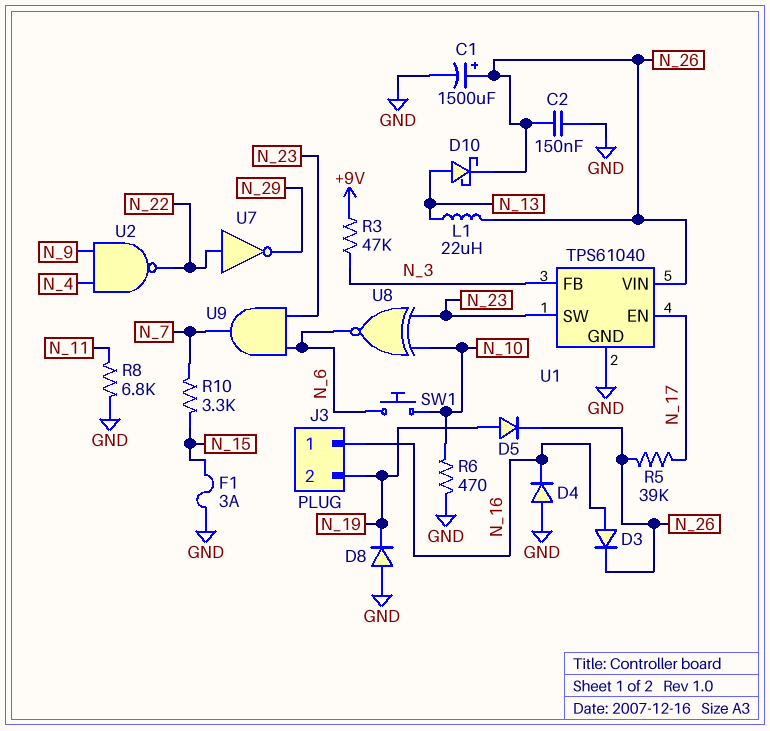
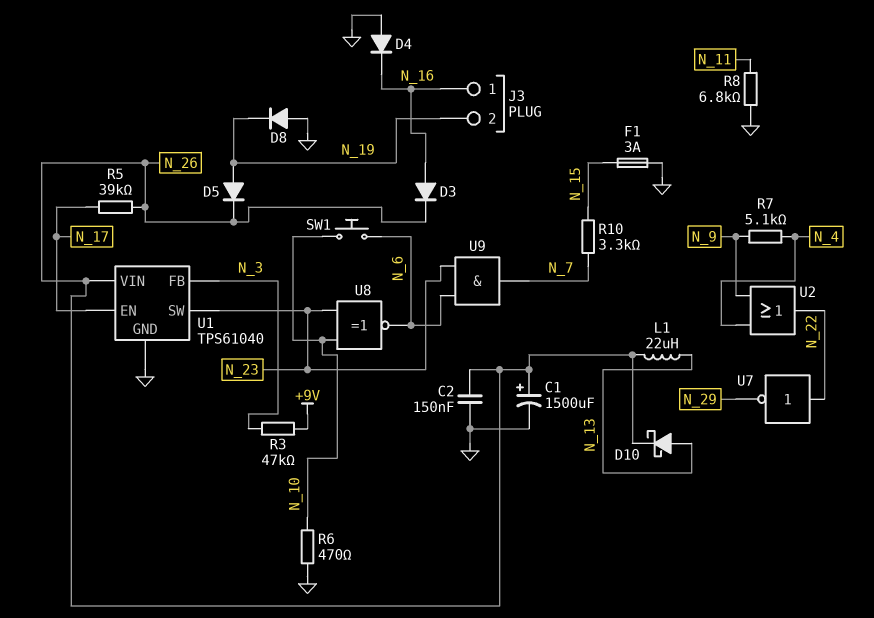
R7: none -> 5.1k (N_4, N_9)
U2: NAND (in N_4, in N_9, out N_22) -> OR (in N_4, in N_9, out N_22)

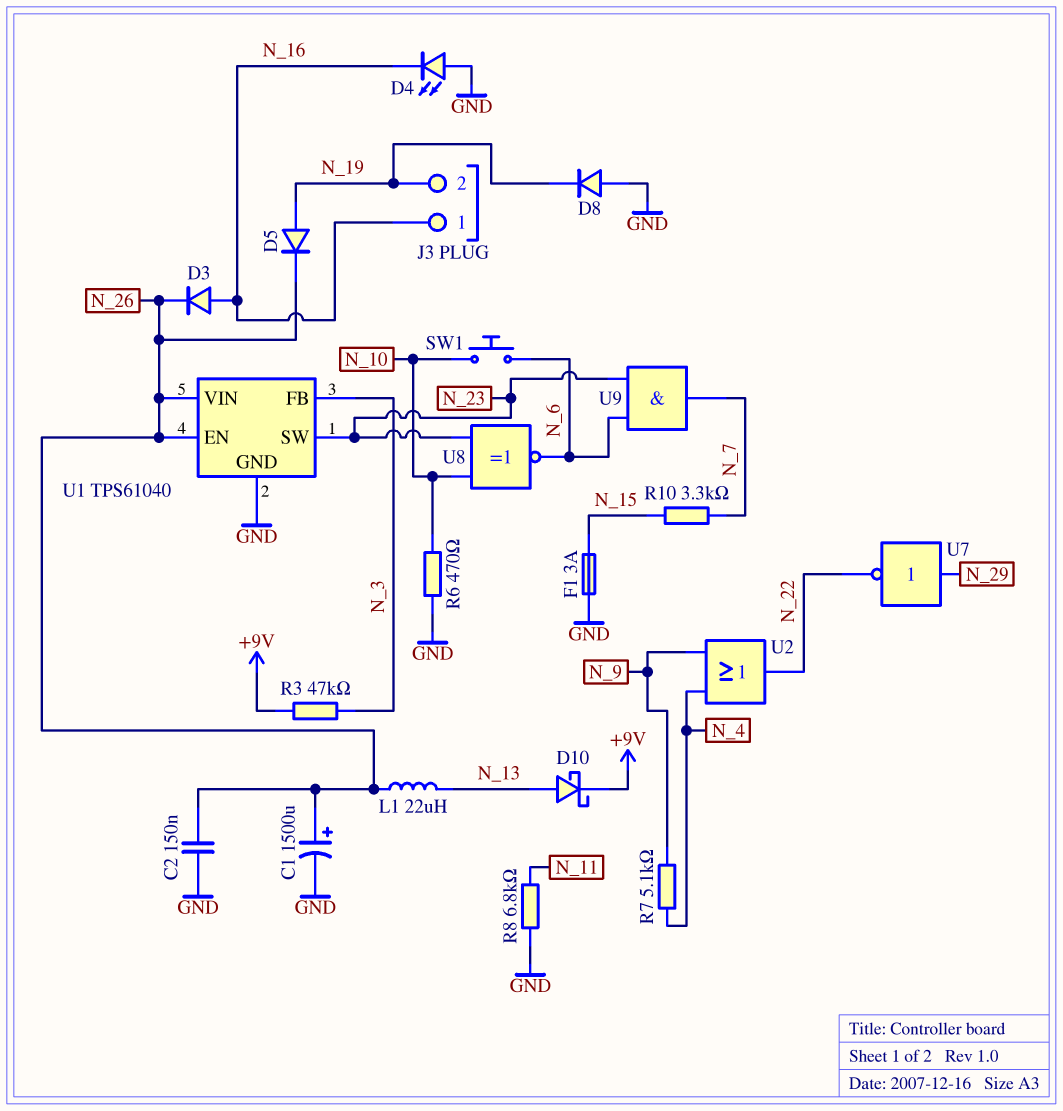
D4: diode (A GND, K N_16) -> LED (A GND, K N_16)
D10: schottky (A N_13, K N_26) -> schottky (A N_13, K +9V)
R5: 39k (N_17, N_26) -> none
U1 pin EN: N_17 -> N_26
U7: NOT (in N_22, out N_29) -> NOT (in N_29, out N_22)

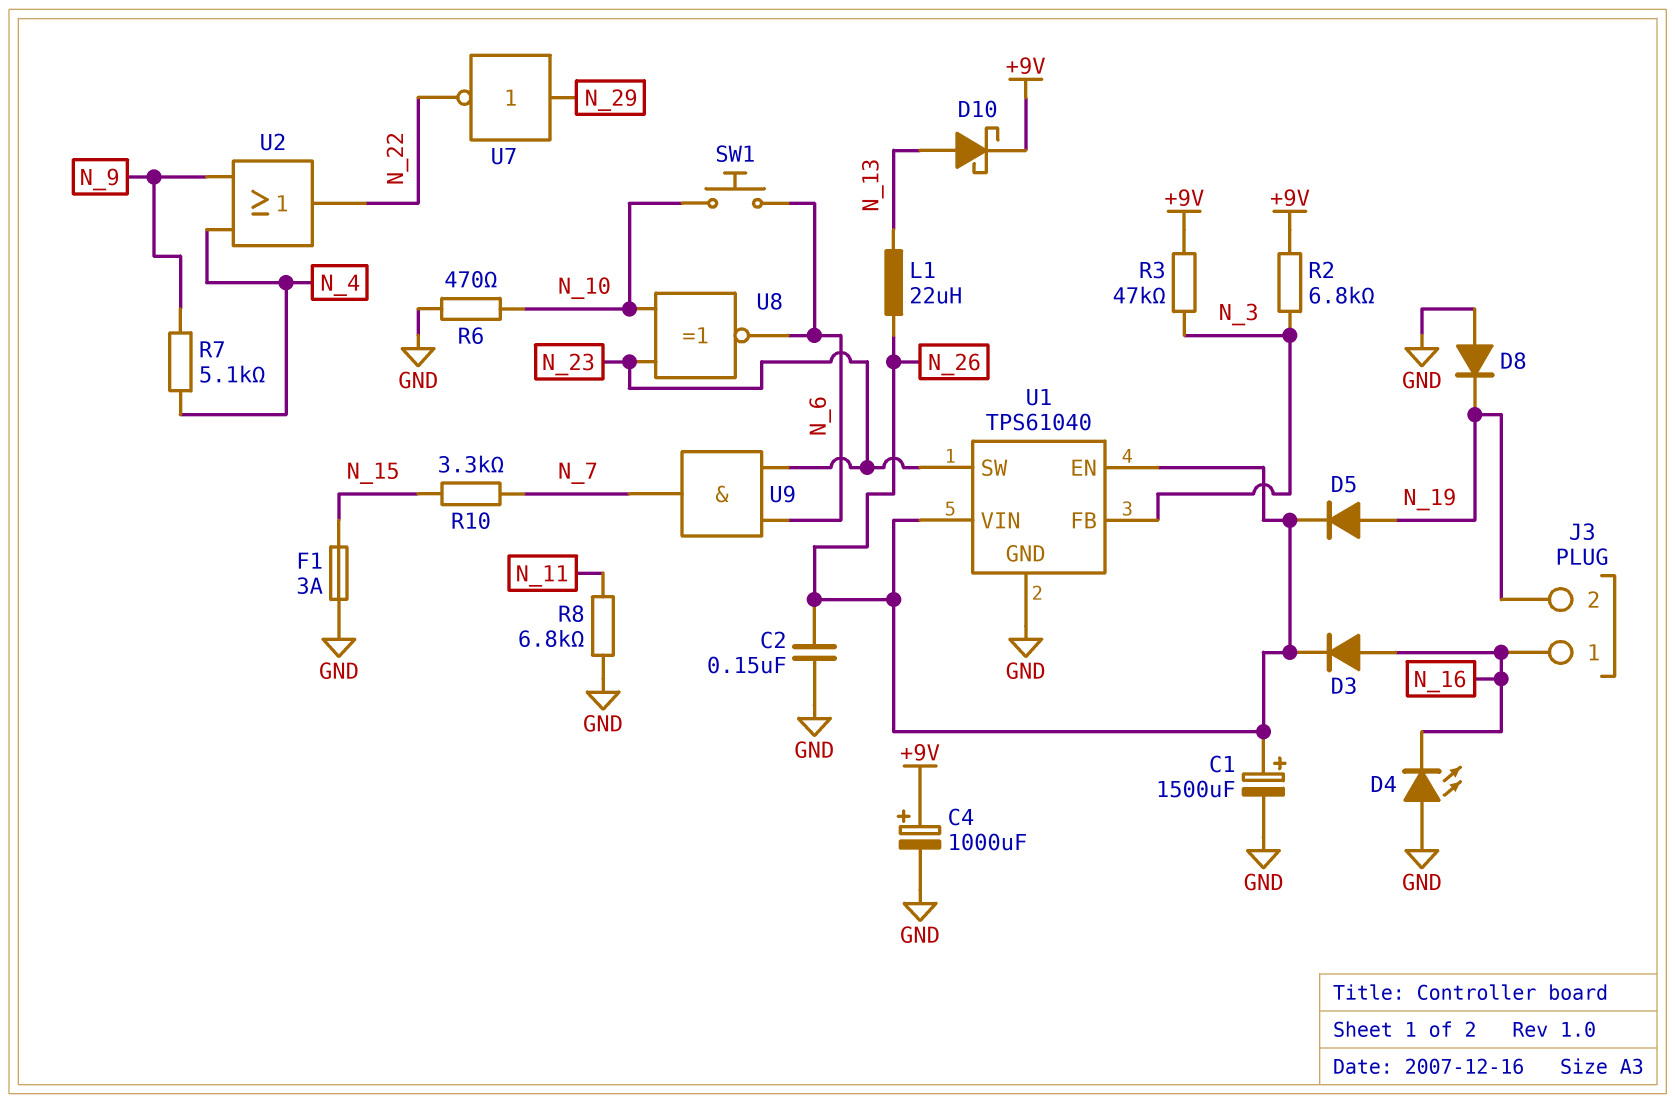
C4: none -> 1000uF (plus +9V, minus GND)
R2: none -> 6.8k (+9V, N_3)

